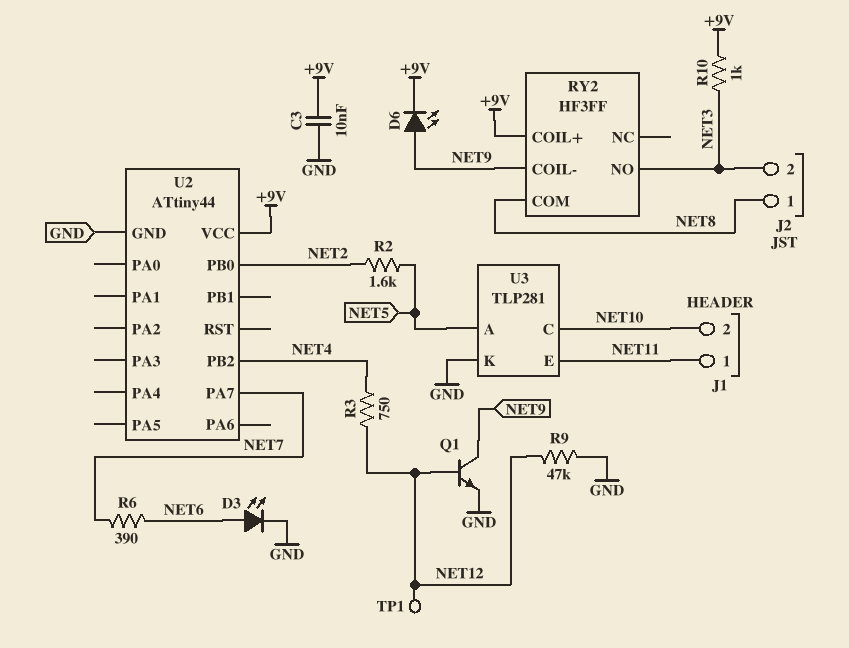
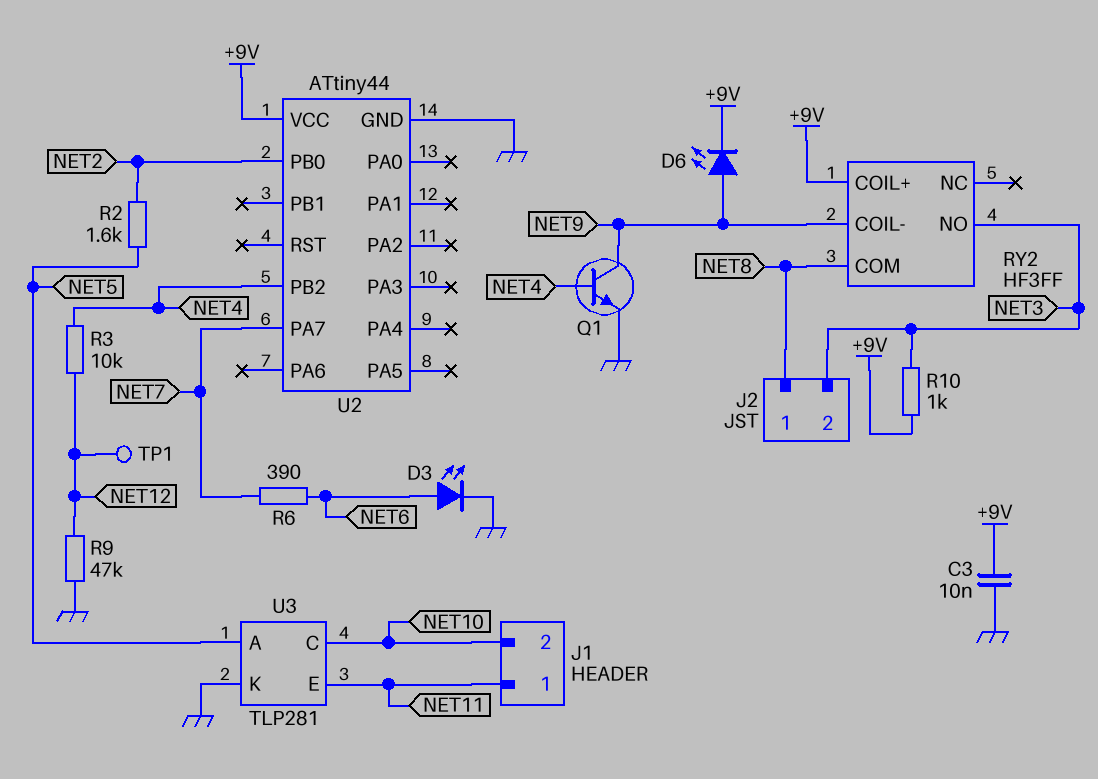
Q1: NPN (B NET12, C NET9, E GND) -> NPN (B NET4, C NET9, E GND)
R3: 750 (NET4, NET12) -> 10k (NET4, NET12)

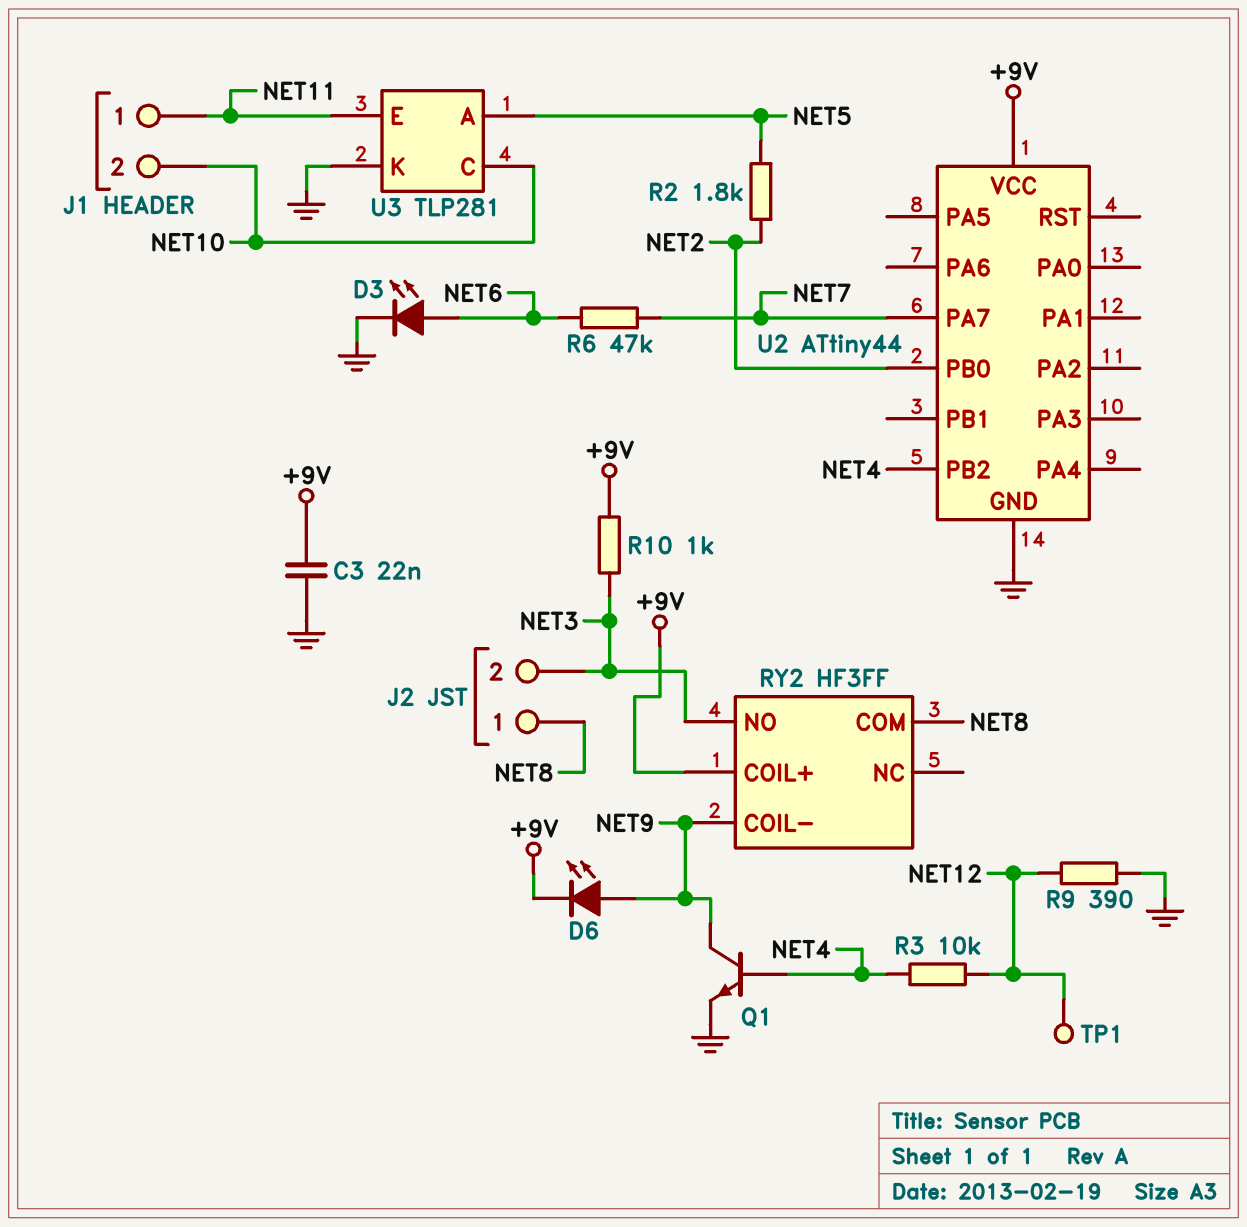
C3: 10nF (+9V, GND) -> 22nF (+9V, GND)
R2: 1.6k (NET2, NET5) -> 1.8k (NET2, NET5)
R6: 390 (NET6, NET7) -> 47k (NET6, NET7)
R9: 47k (GND, NET12) -> 390 (GND, NET12)

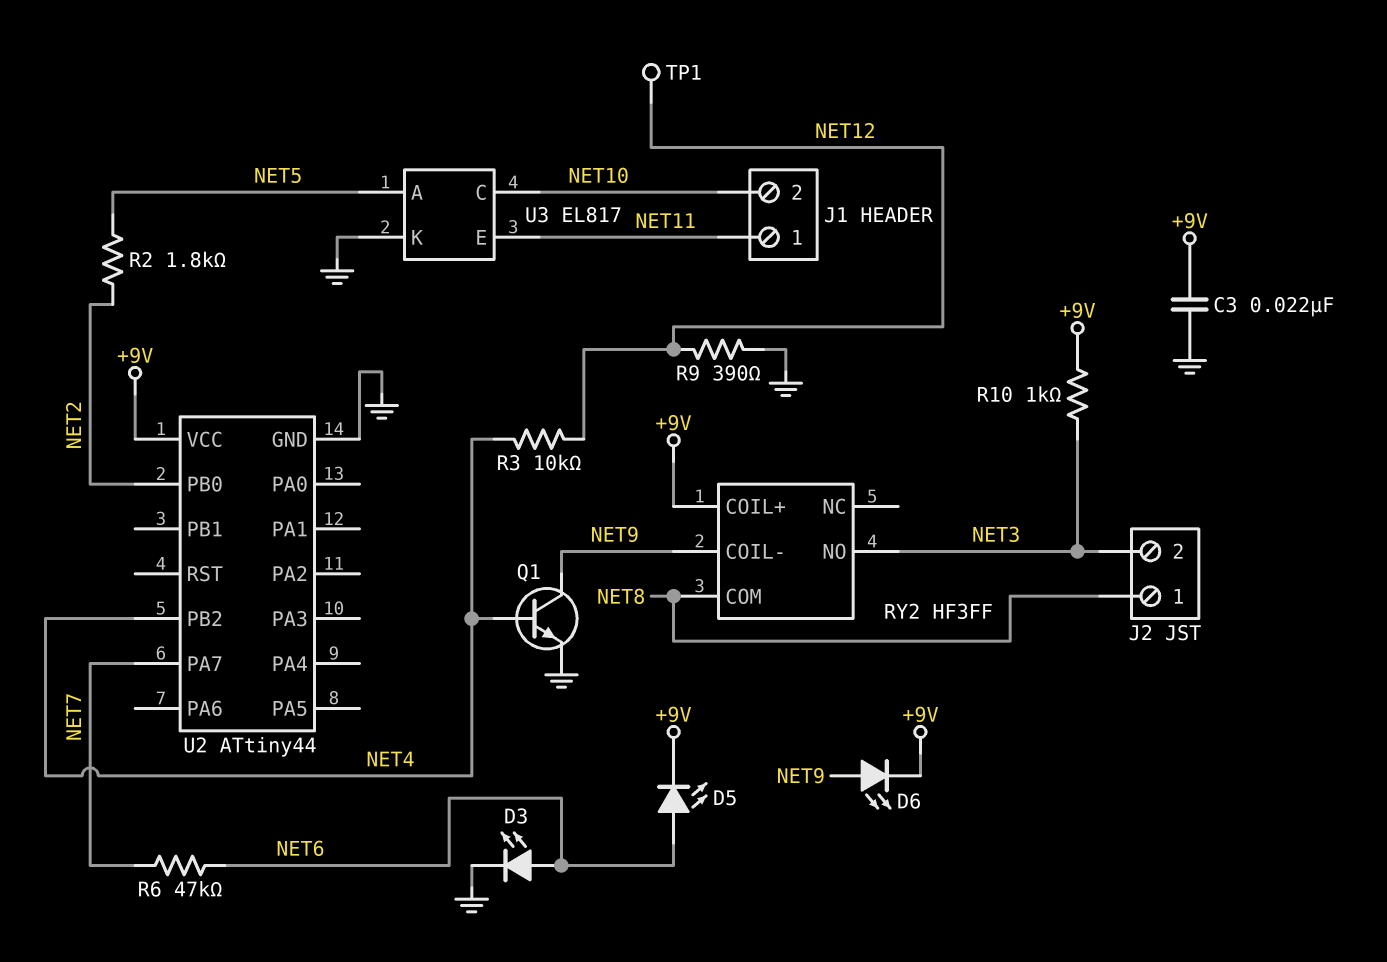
D5: none -> LED (A NET6, K +9V)
U3: TLP281 -> EL817

